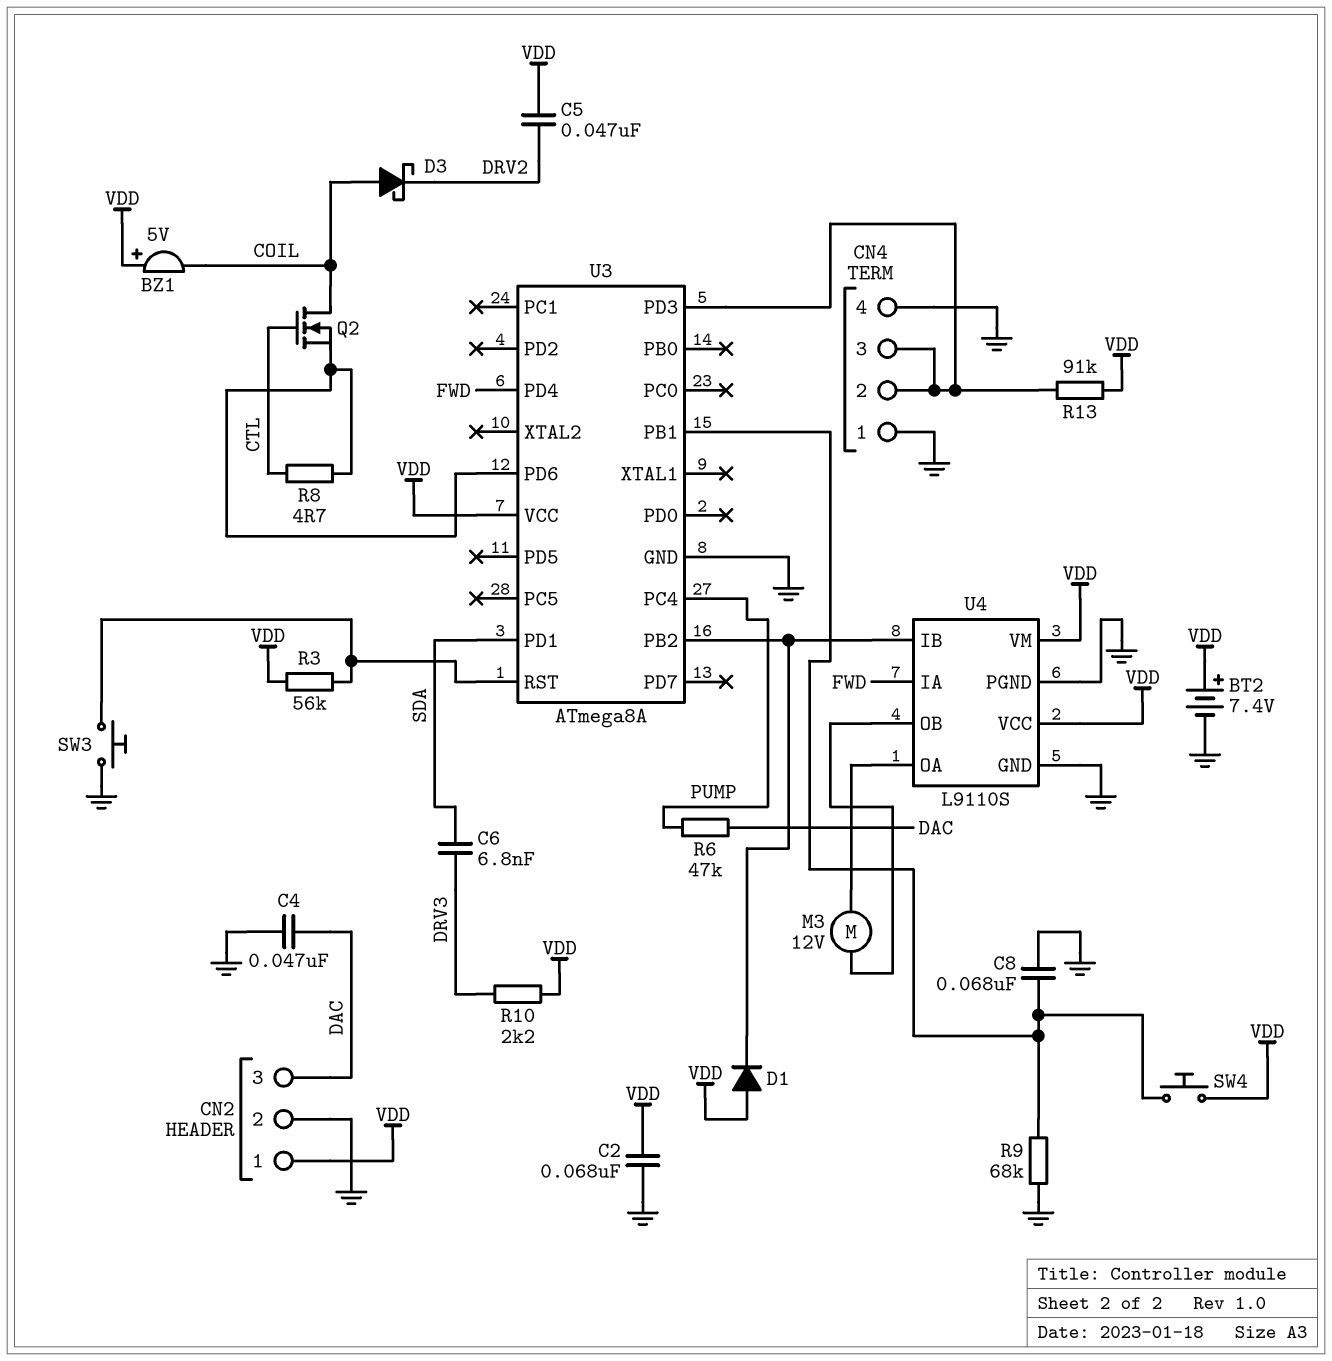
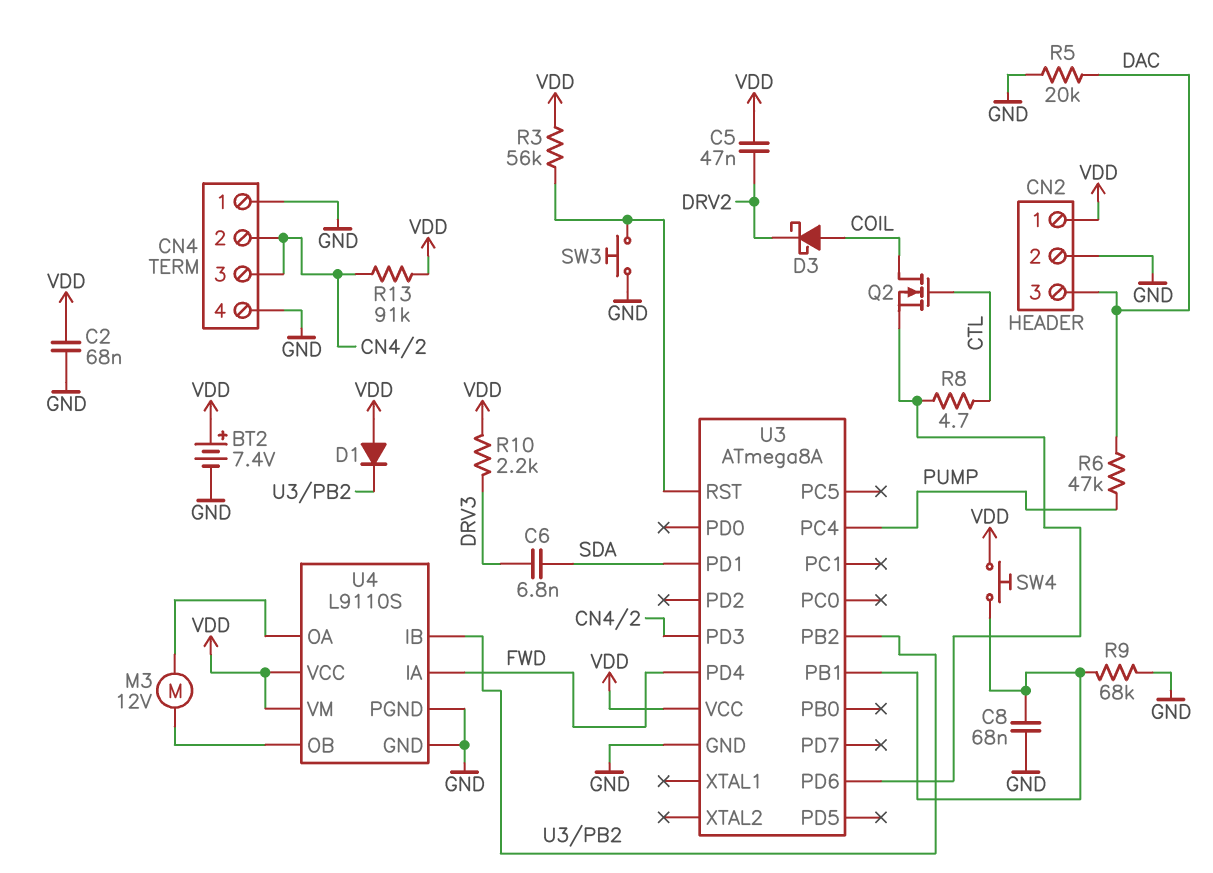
BZ1: buzzer 5V (plus VDD, minus COIL) -> none
C4: 47nF (DAC, GND) -> none
R5: none -> 20k (DAC, GND)

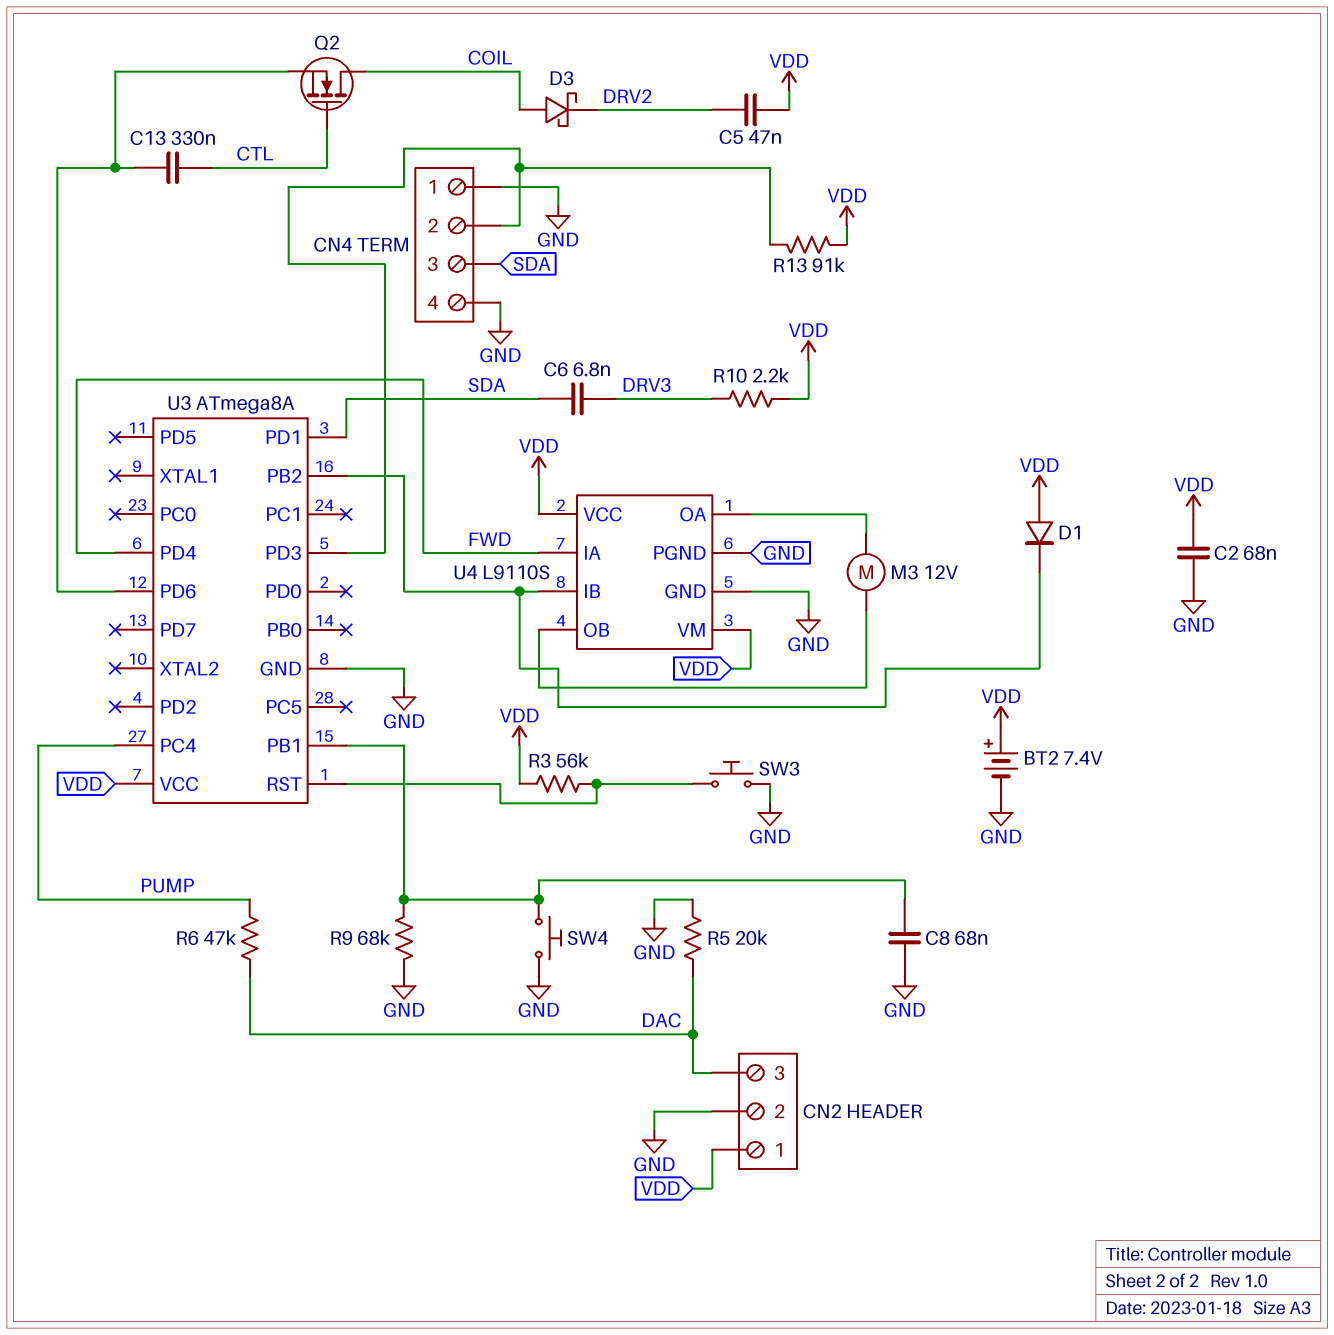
C13: none -> 330nF (CTL, U3/PD6)
CN4 pin 3: CN4/2 -> SDA
R8: 4.7 (CTL, U3/PD6) -> none
SW4: button (U3/PB1, VDD) -> button (GND, U3/PB1)

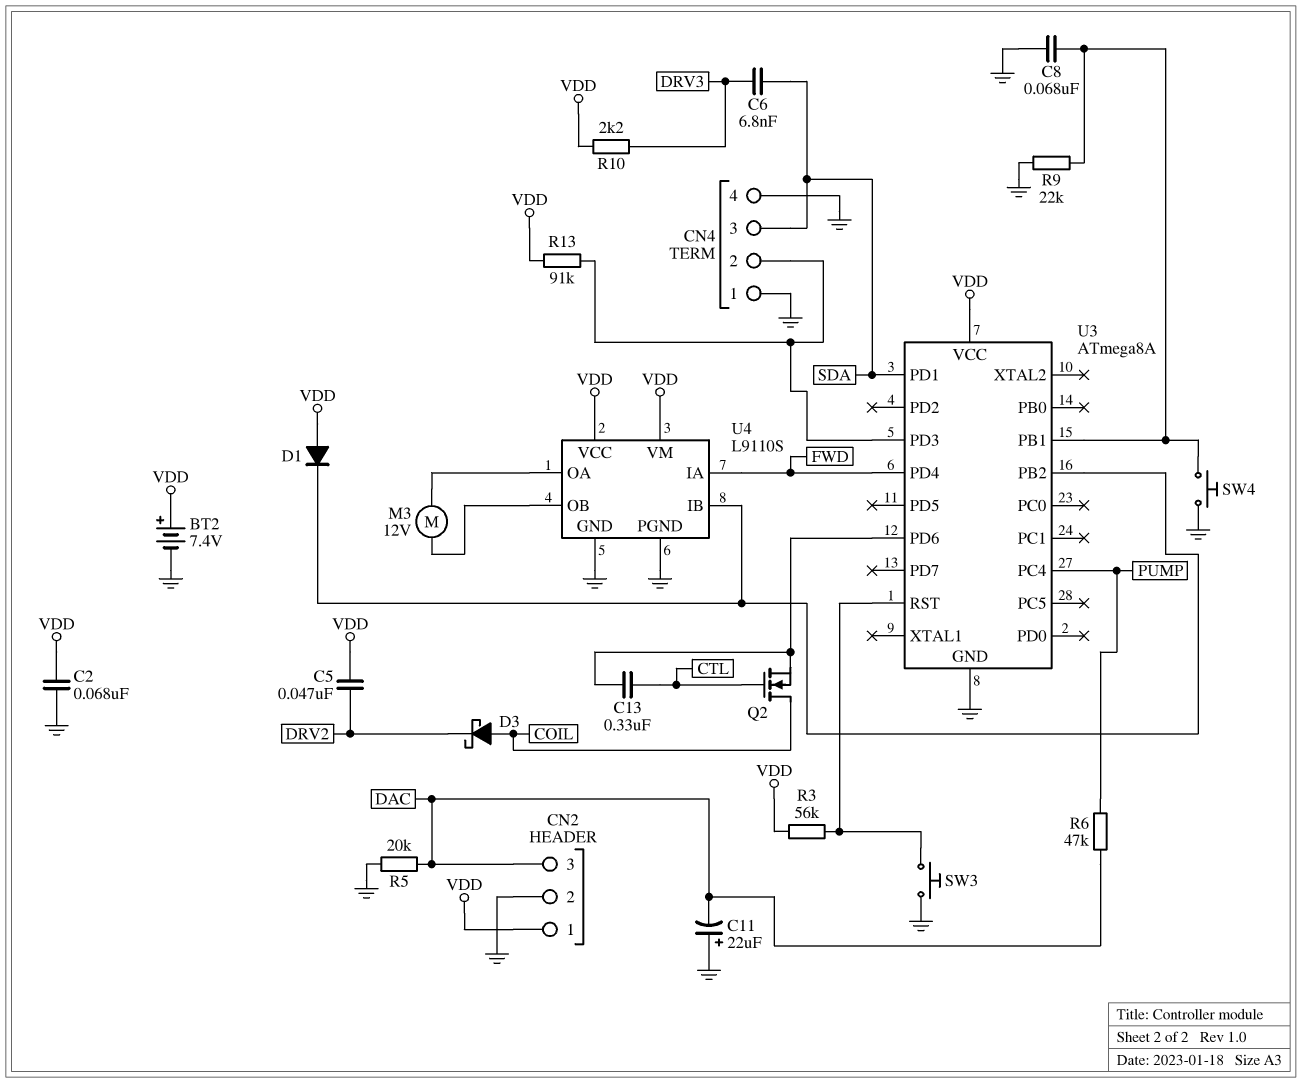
C11: none -> 22uF (plus GND, minus DAC)
R9: 68k (GND, U3/PB1) -> 22k (GND, U3/PB1)

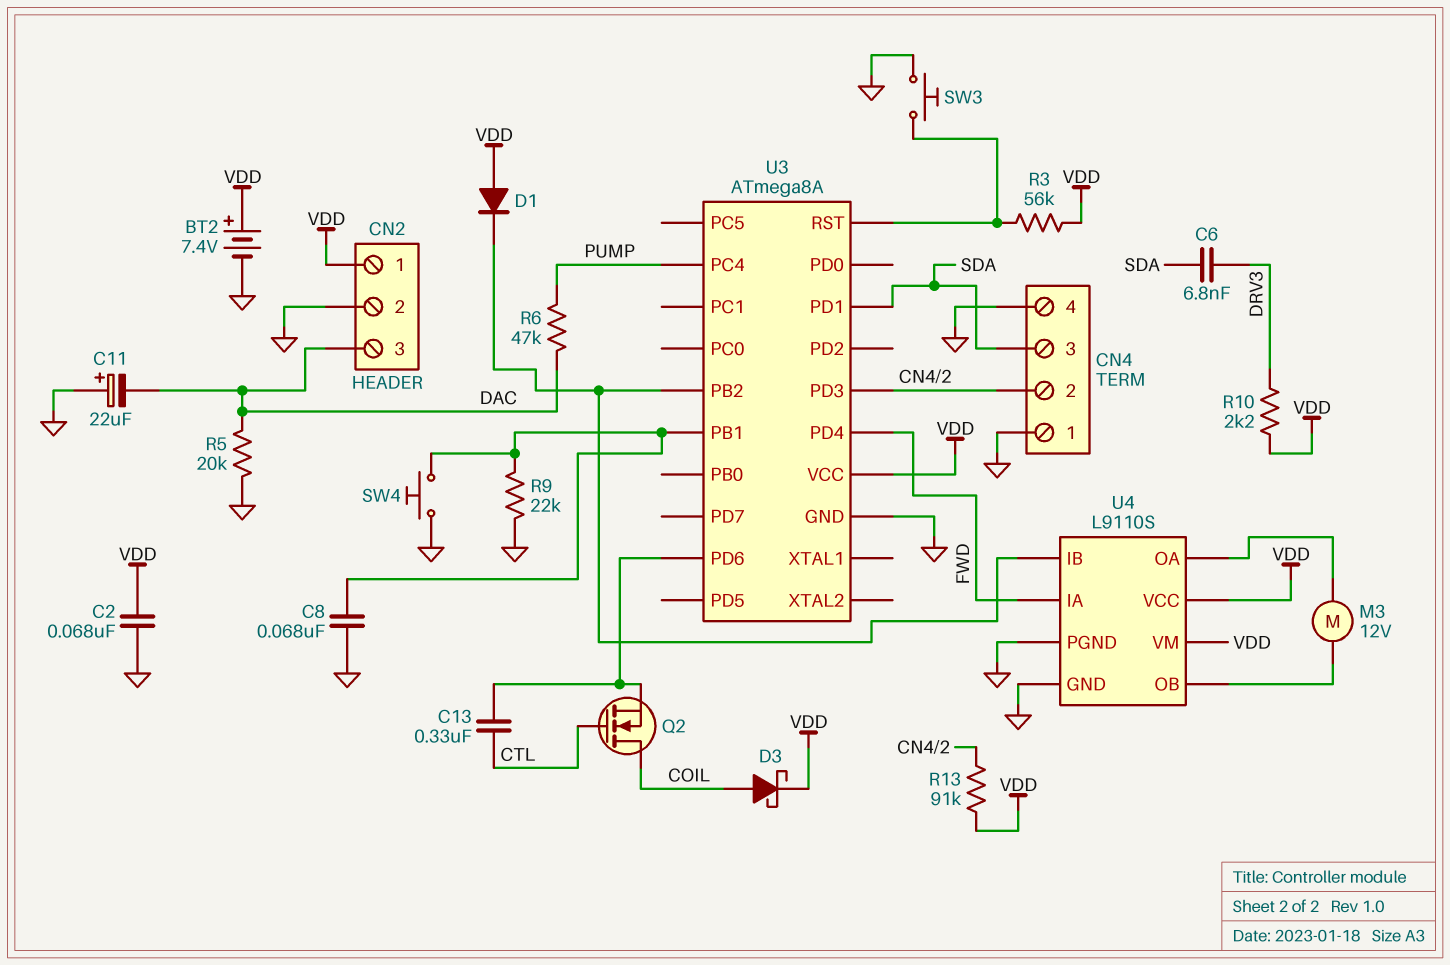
C5: 47nF (DRV2, VDD) -> none
D3: schottky (A COIL, K DRV2) -> schottky (A COIL, K VDD)

